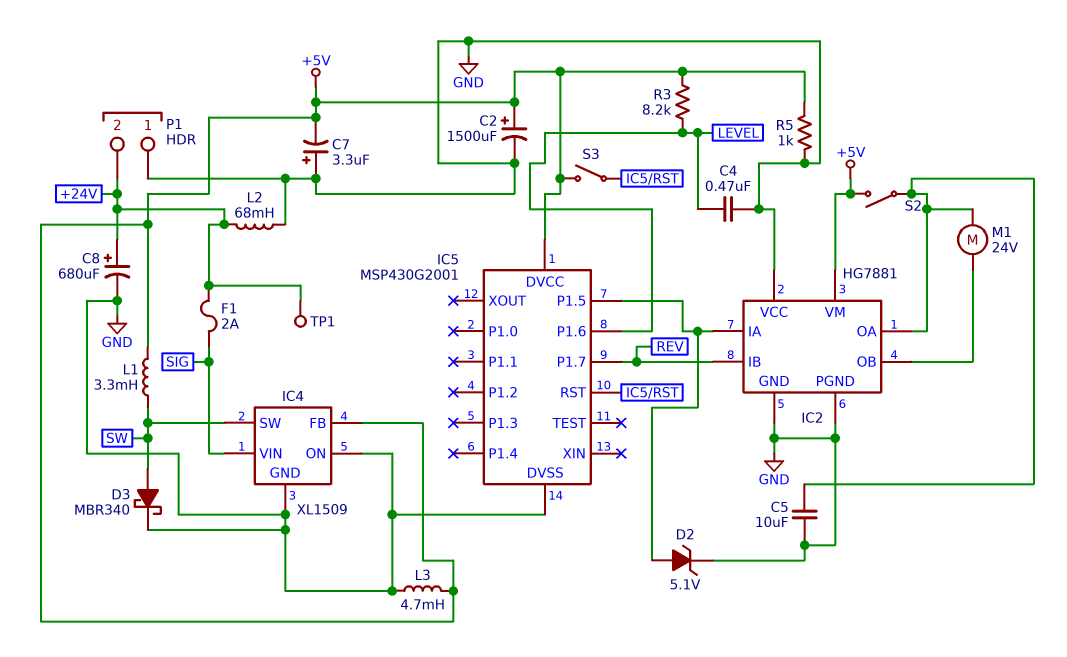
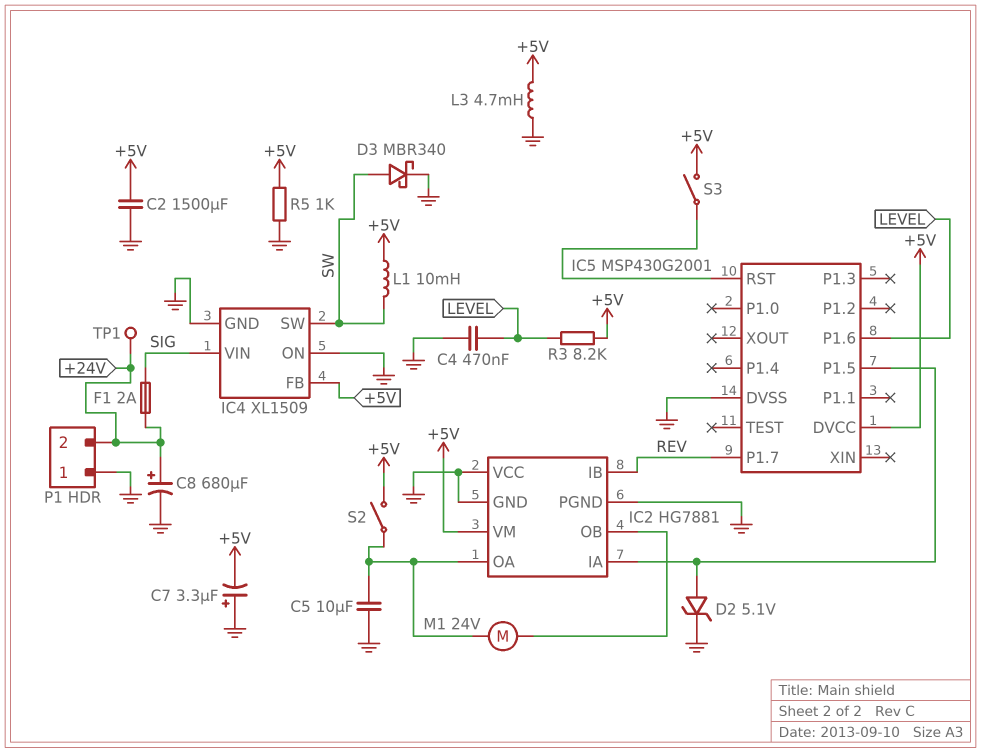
C2: 1500uF (plus +5V, minus GND) -> 1500uF (+5V, GND)
L1: 3.3mH (+5V, SW) -> 10mH (+5V, SW)
L2: 68mH (+24V, GND) -> none

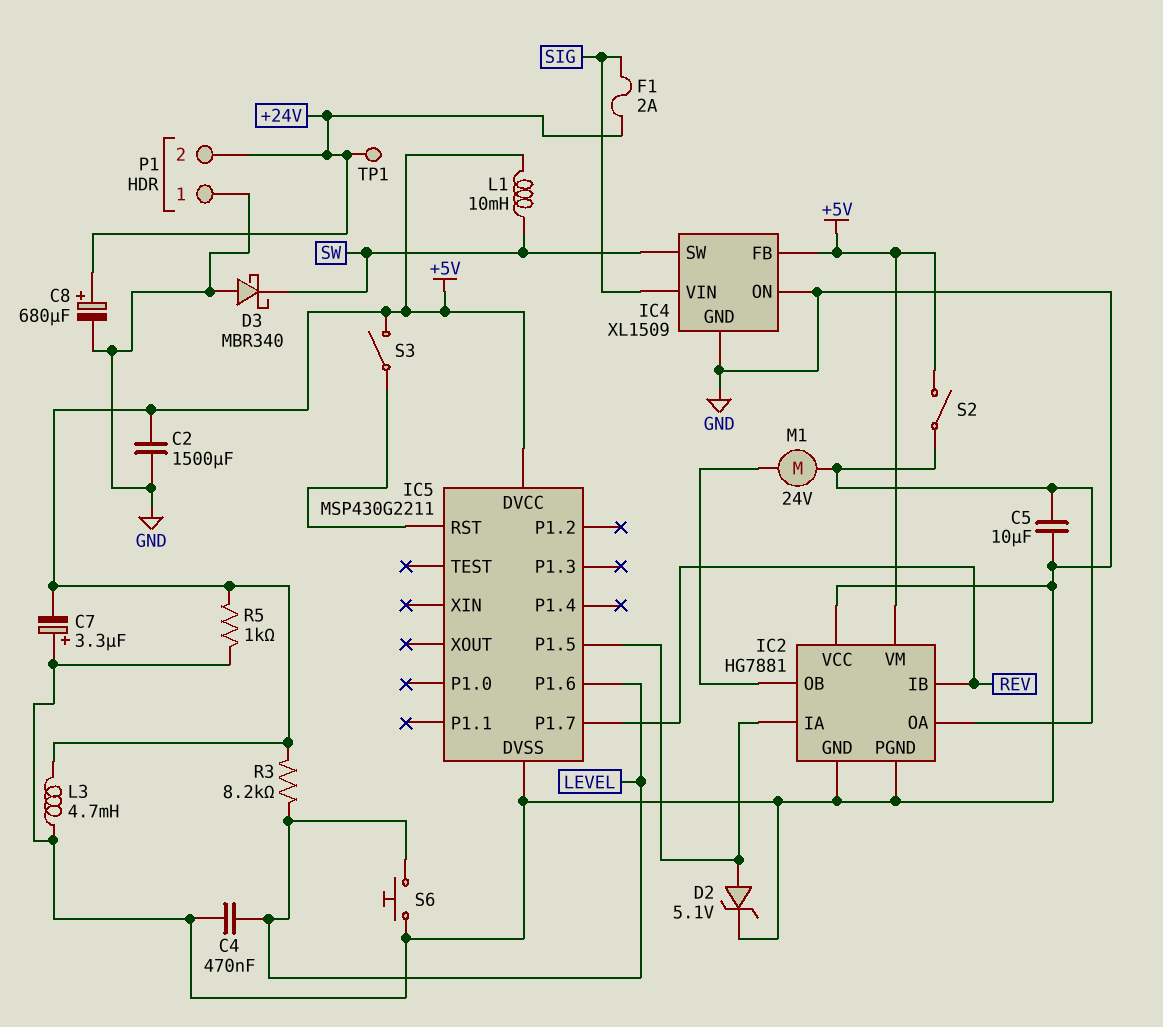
D3: schottky MBR340 (A SW, K GND) -> schottky MBR340 (A GND, K SW)
IC5: MSP430G2001 -> MSP430G2211
S6: none -> button (GND, LEVEL)

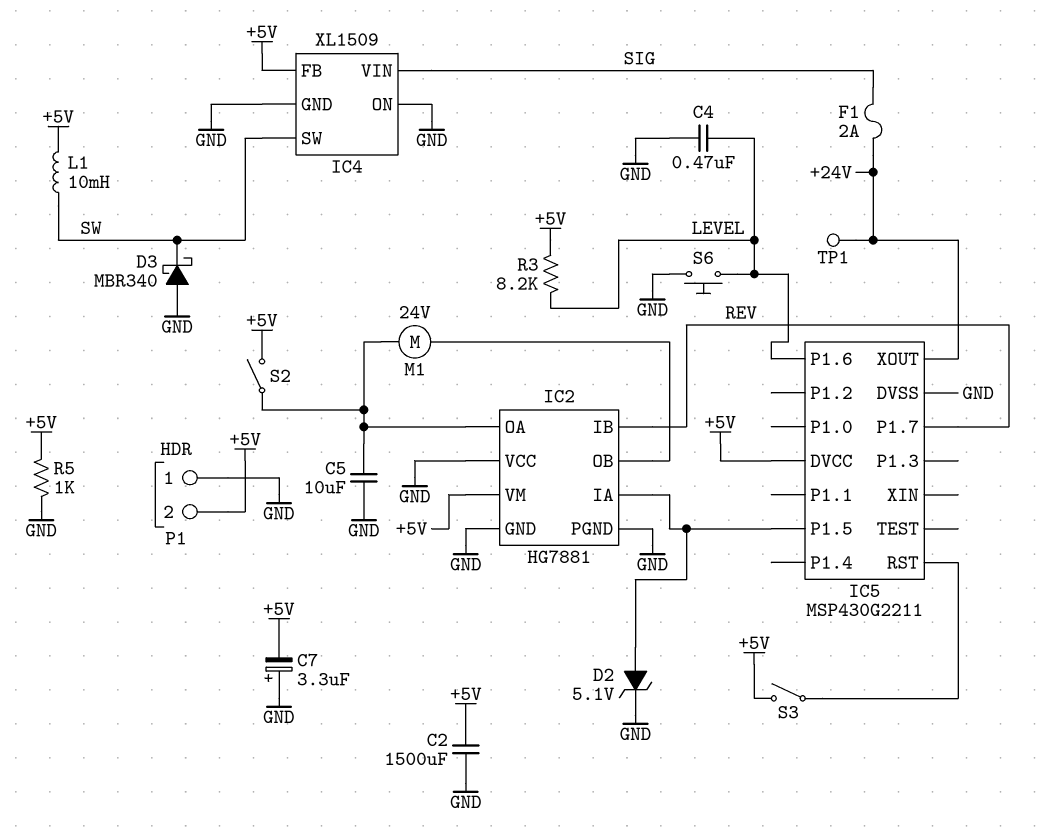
C8: 680uF (plus +24V, minus GND) -> none
IC5 pin XOUT: none -> +24V
L3: 4.7mH (+5V, GND) -> none
P1 pin 2: +24V -> +5V

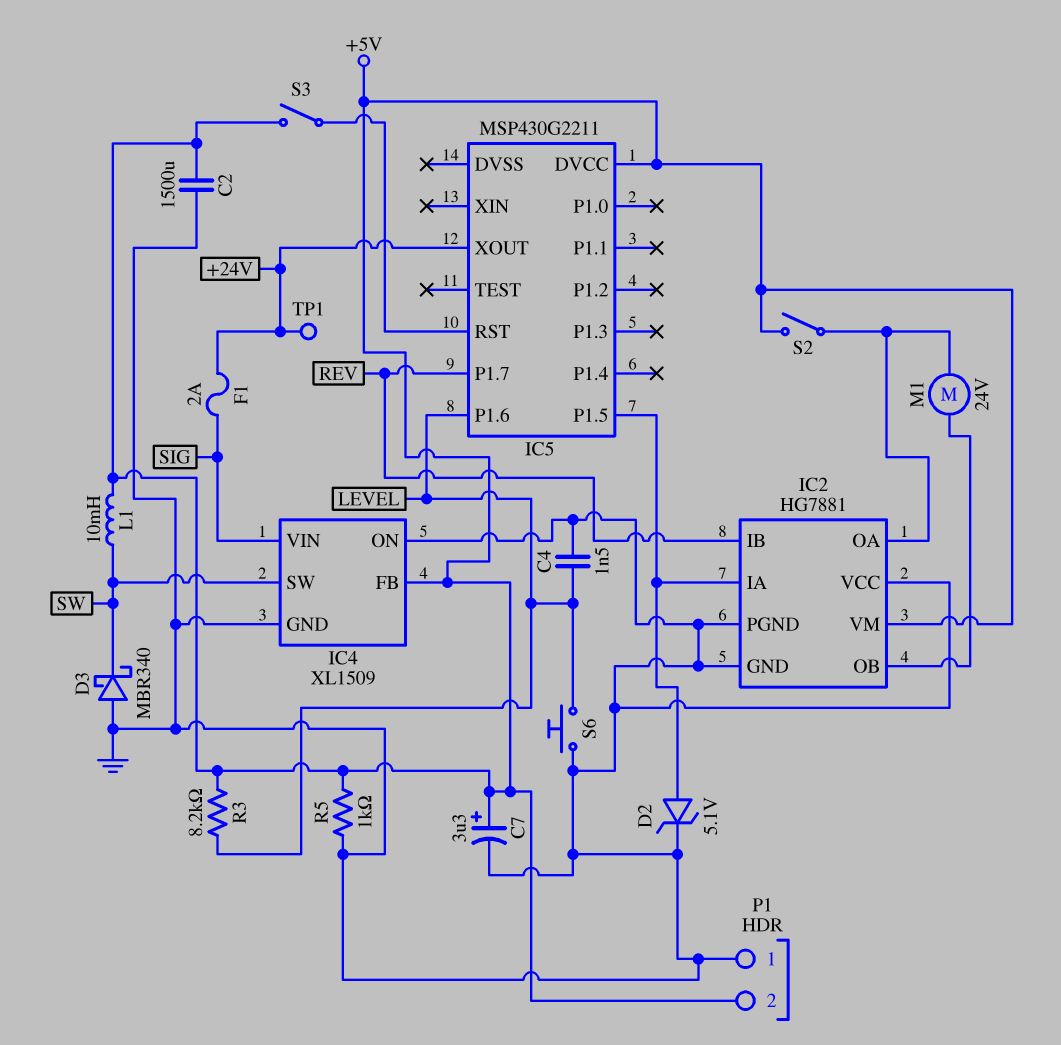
C4: 470nF (GND, LEVEL) -> 1.5nF (GND, LEVEL)
C5: 10uF (GND, IC2/OA) -> none
C7: 3.3uF (plus GND, minus +5V) -> 3.3uF (plus +5V, minus GND)
IC5 pin DVSS: GND -> none

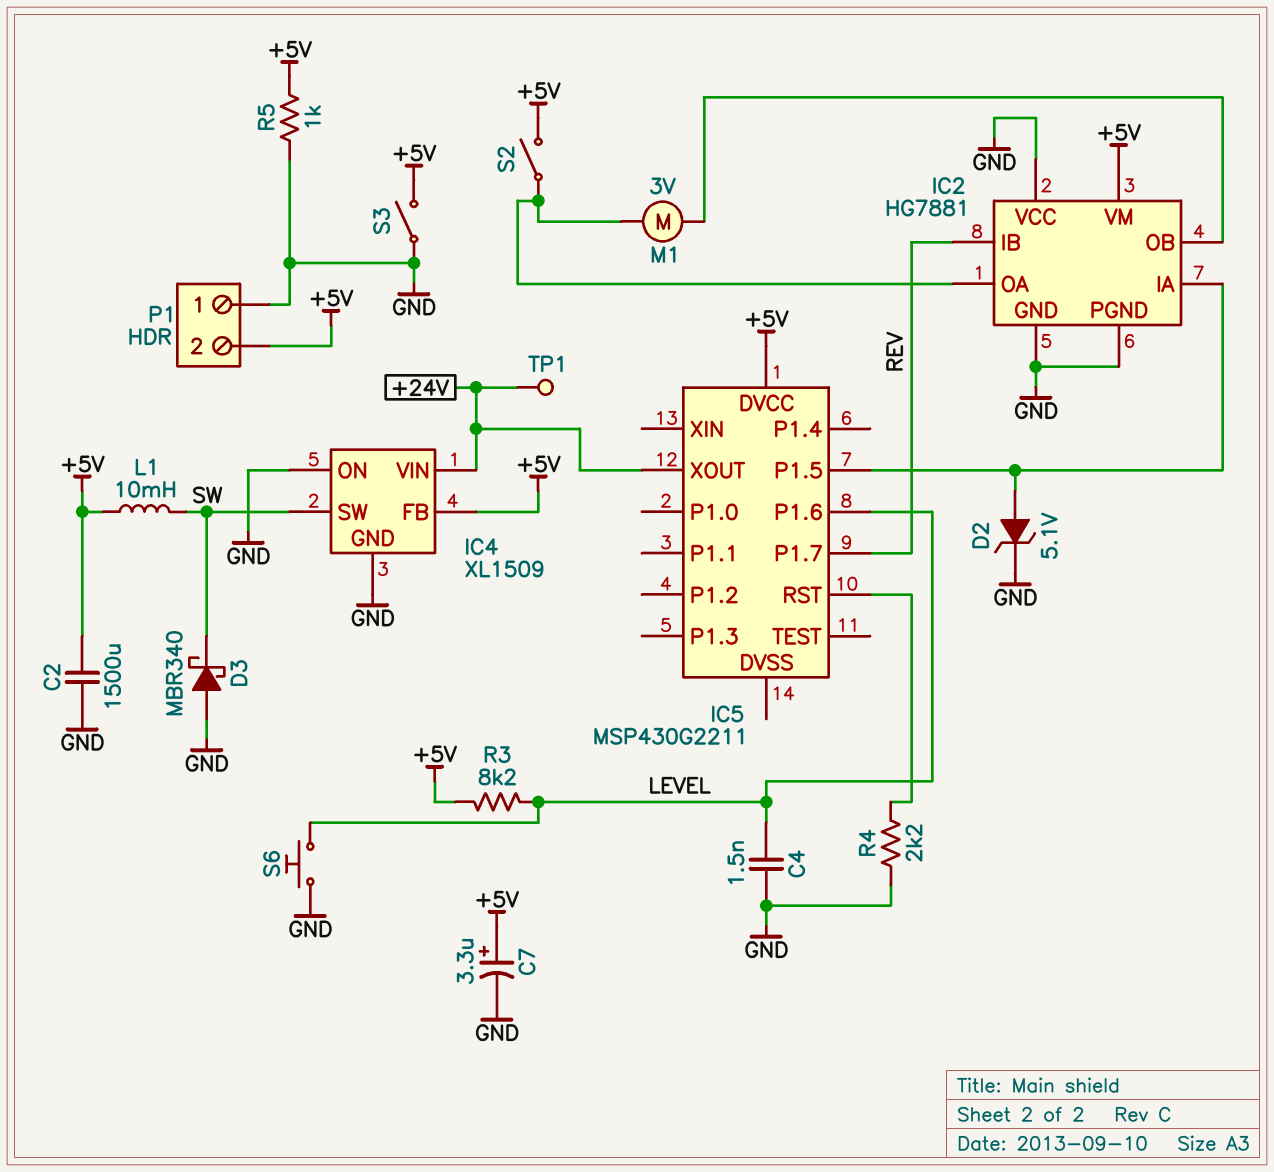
F1: 2A (+24V, SIG) -> none
IC4 pin VIN: SIG -> +24V
M1: motor 24V (IC2/OA, IC2/OB) -> motor 3V (IC2/OA, IC2/OB)
R4: none -> 2.2k (GND, IC5/RST)
S3: switch (+5V, IC5/RST) -> switch (+5V, GND)

